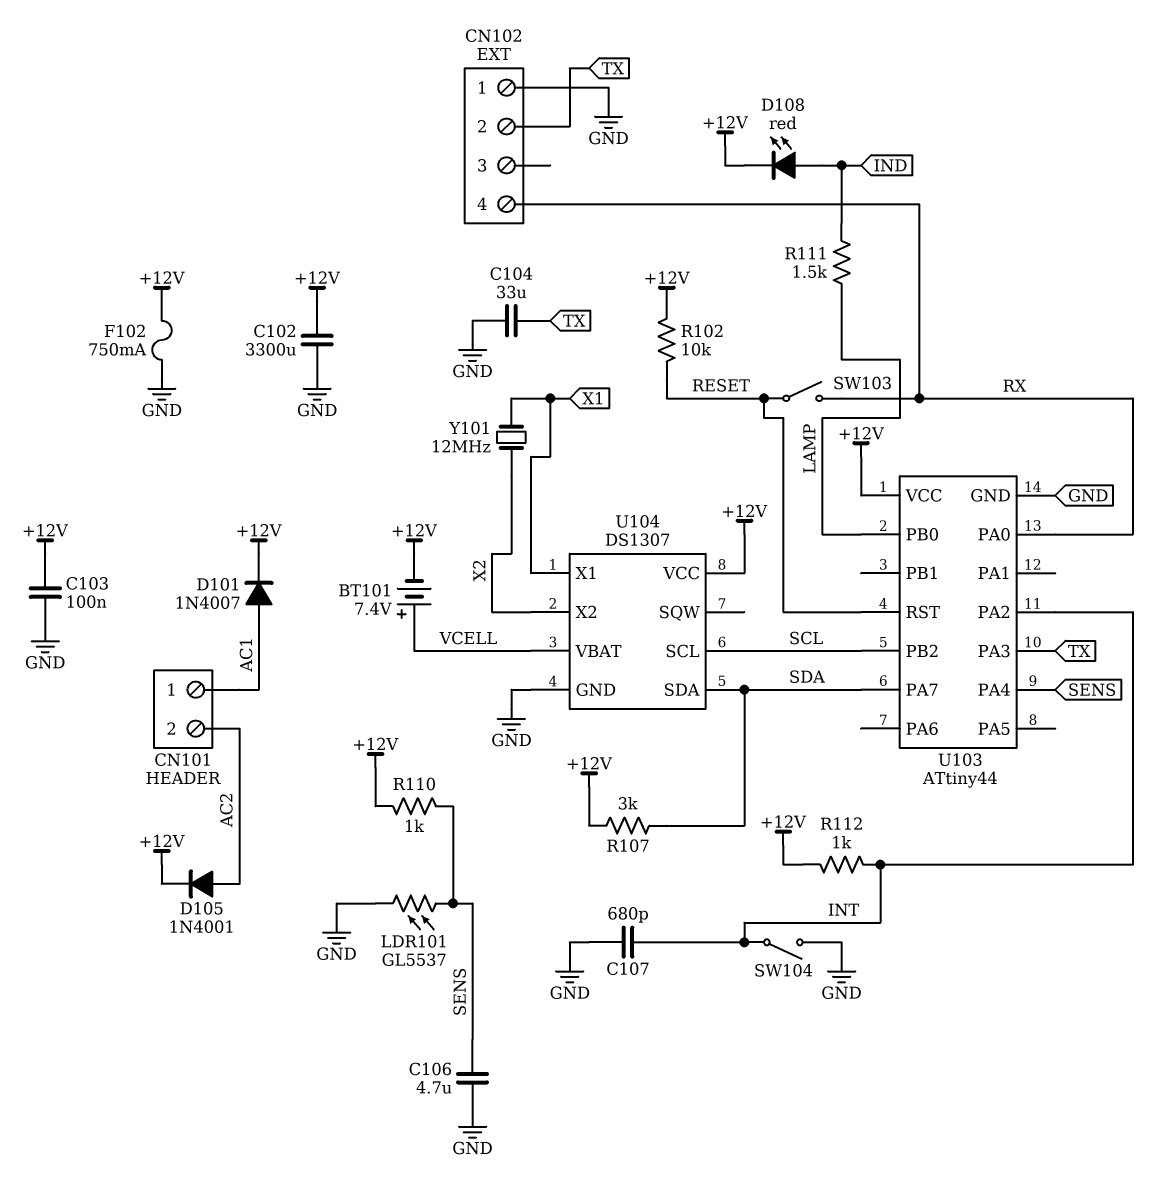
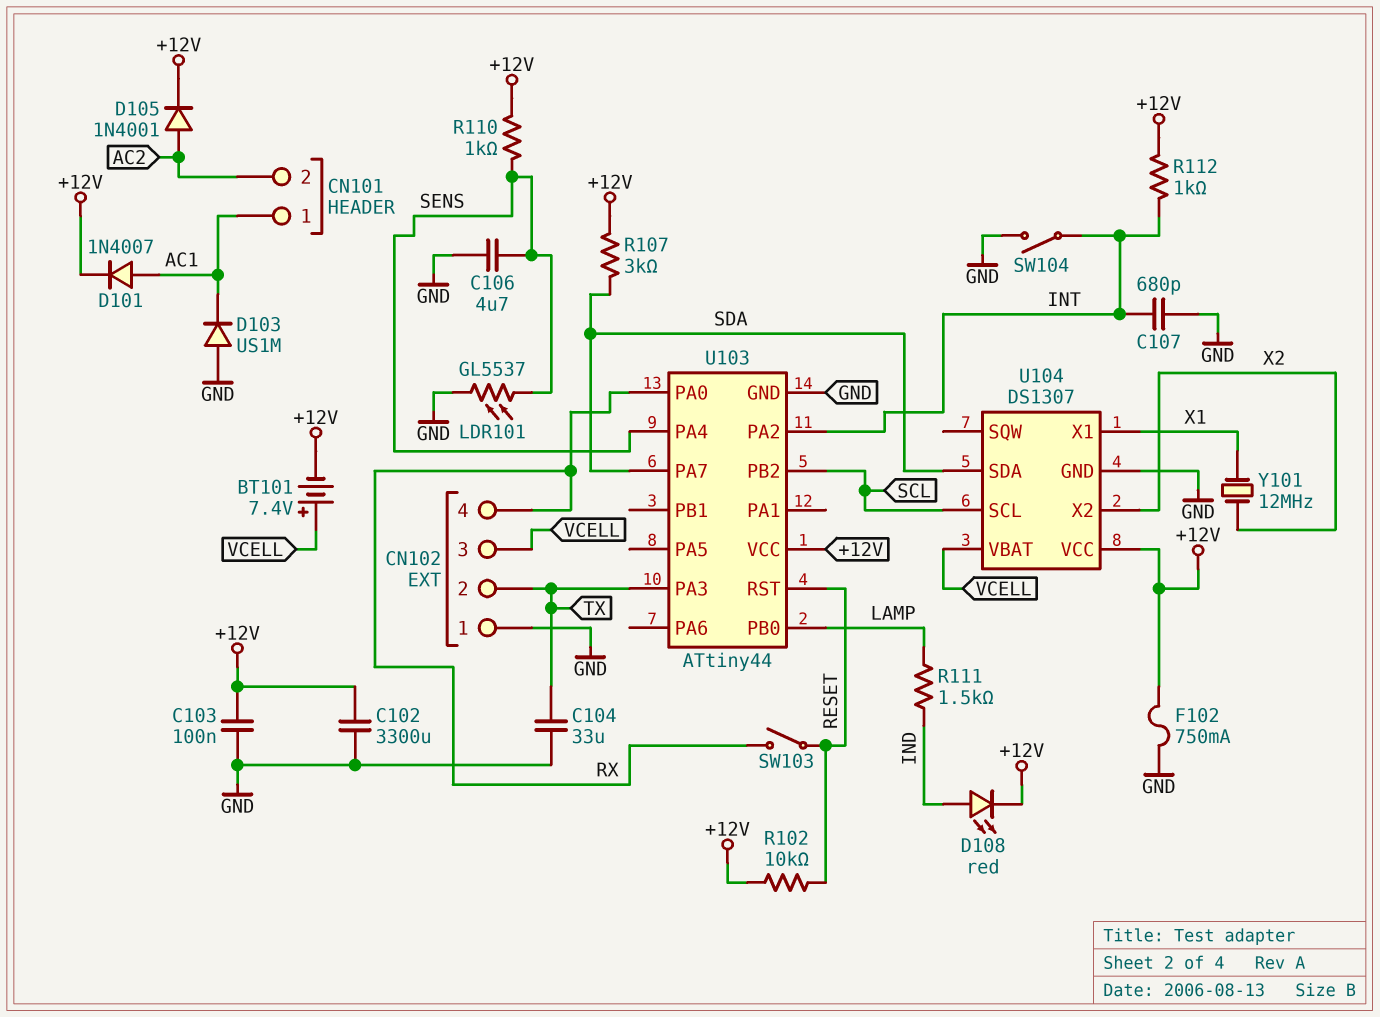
CN102 pin 3: none -> VCELL
D103: none -> diode US1M (A GND, K AC1)

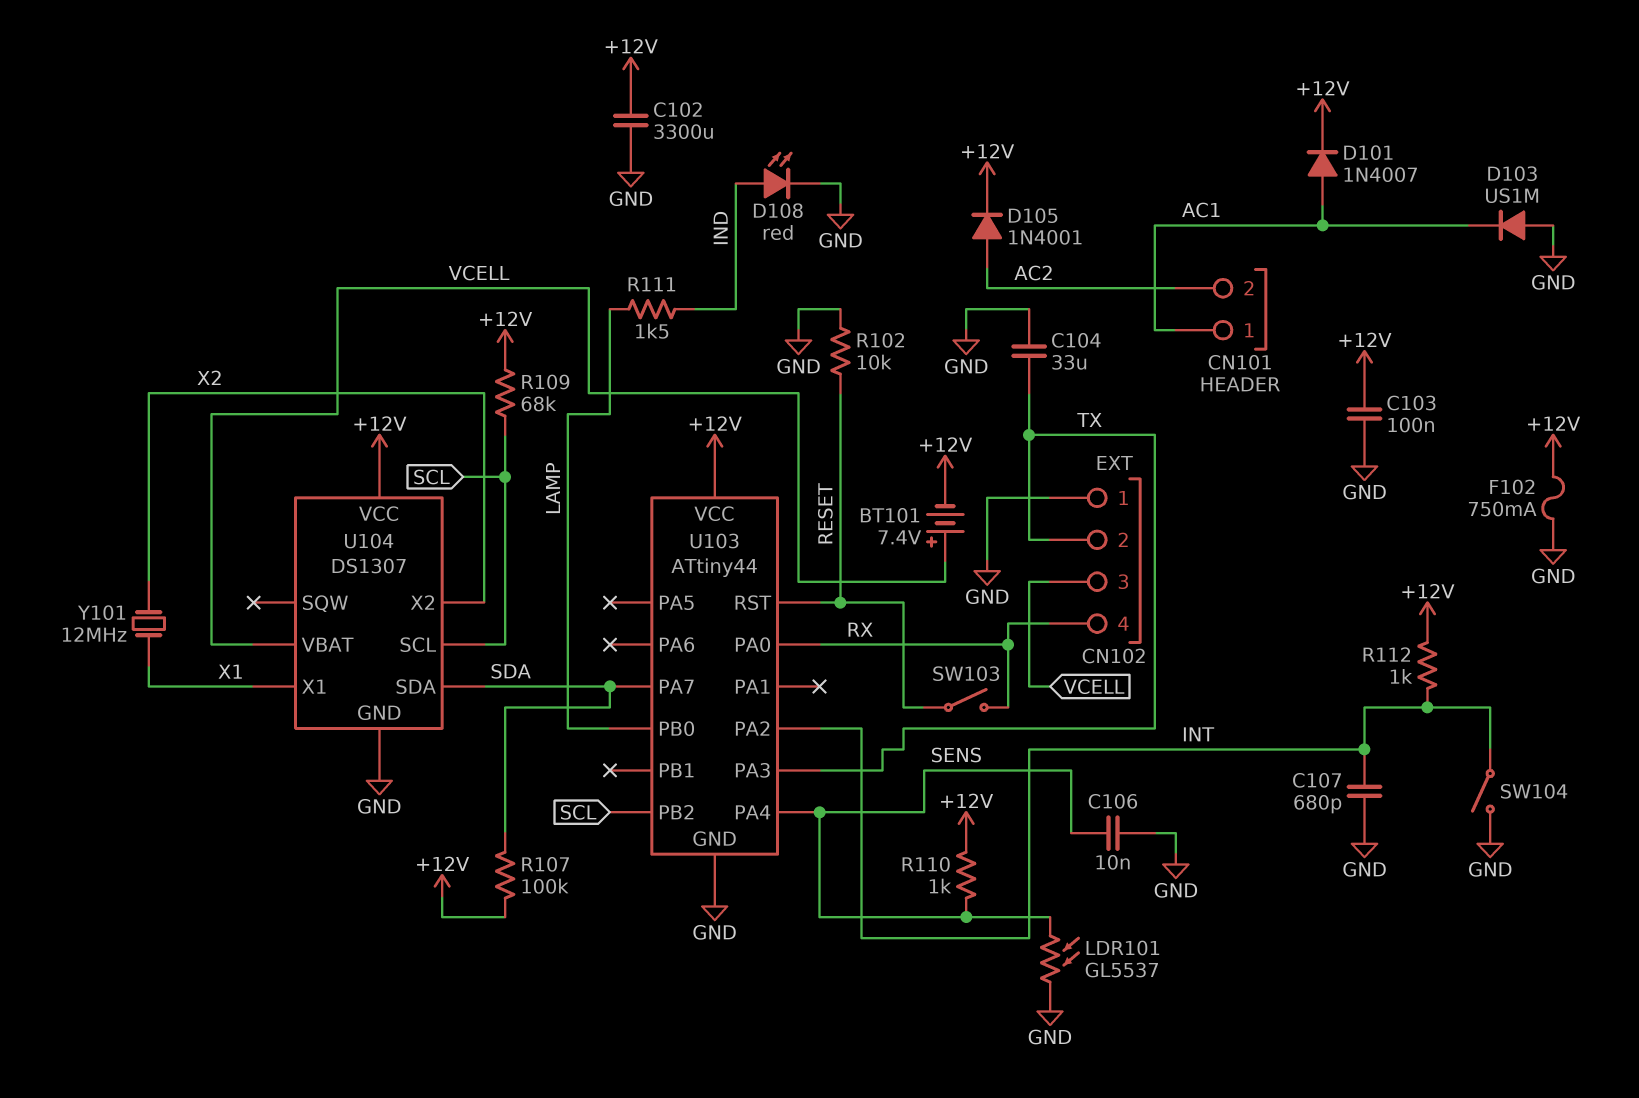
C106: 4.7uF (GND, SENS) -> 10nF (GND, SENS)
D108: LED red (A IND, K +12V) -> LED red (A IND, K GND)
R102: 10k (+12V, RESET) -> 10k (GND, RESET)
R107: 3k (+12V, SDA) -> 100k (+12V, SDA)
R109: none -> 68k (+12V, SCL)

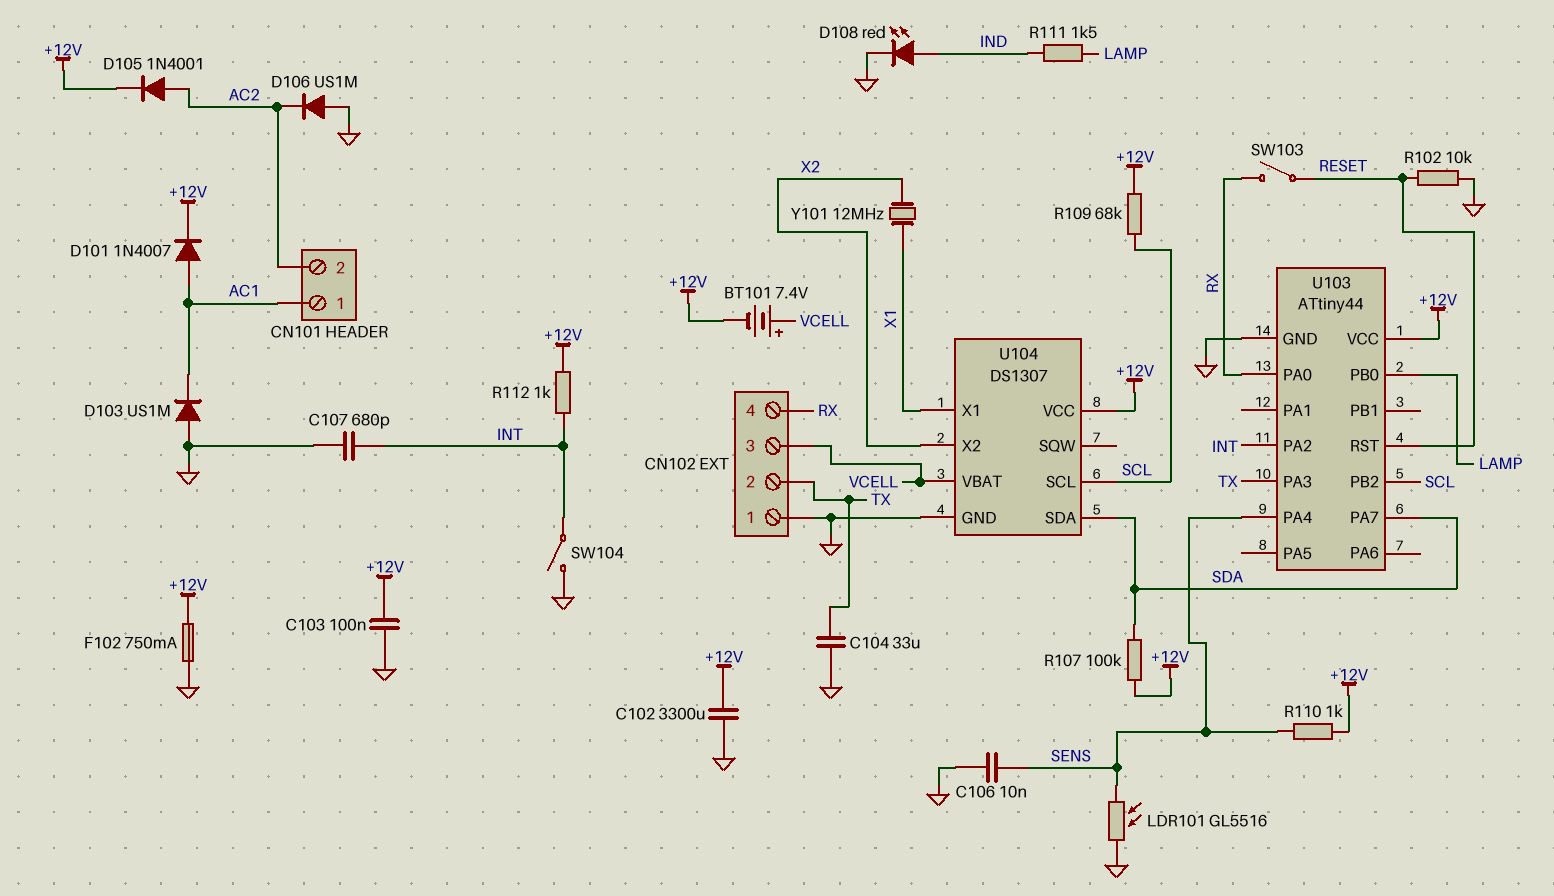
D106: none -> diode US1M (A GND, K AC2)
LDR101: GL5537 (GND, SENS) -> GL5516 (GND, SENS)

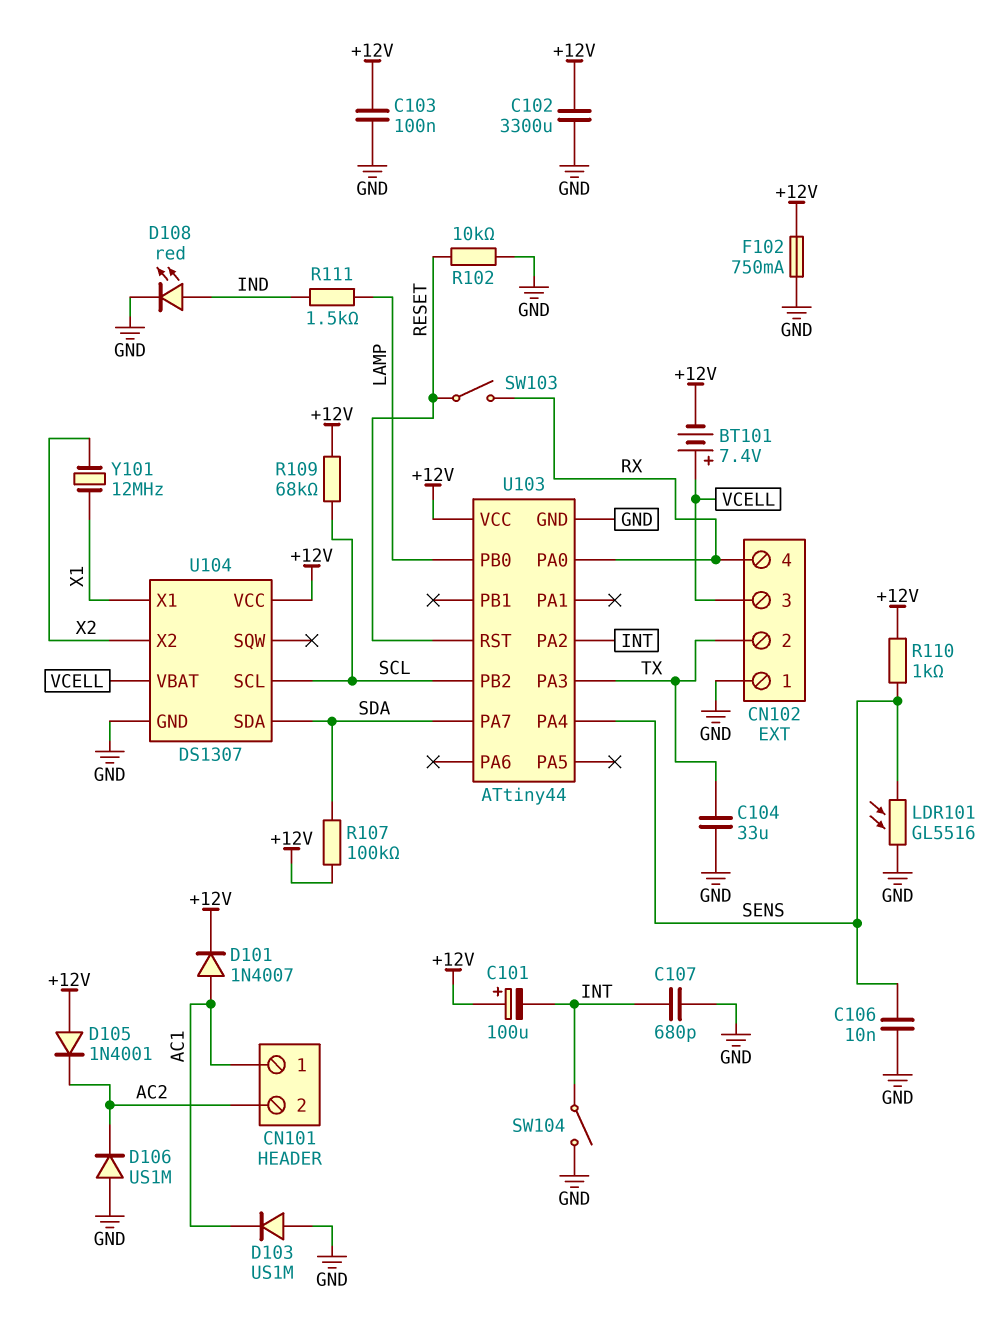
C101: none -> 100uF (plus +12V, minus INT)
D105: diode 1N4001 (A AC2, K +12V) -> diode 1N4001 (A +12V, K AC2)
R112: 1k (+12V, INT) -> none

